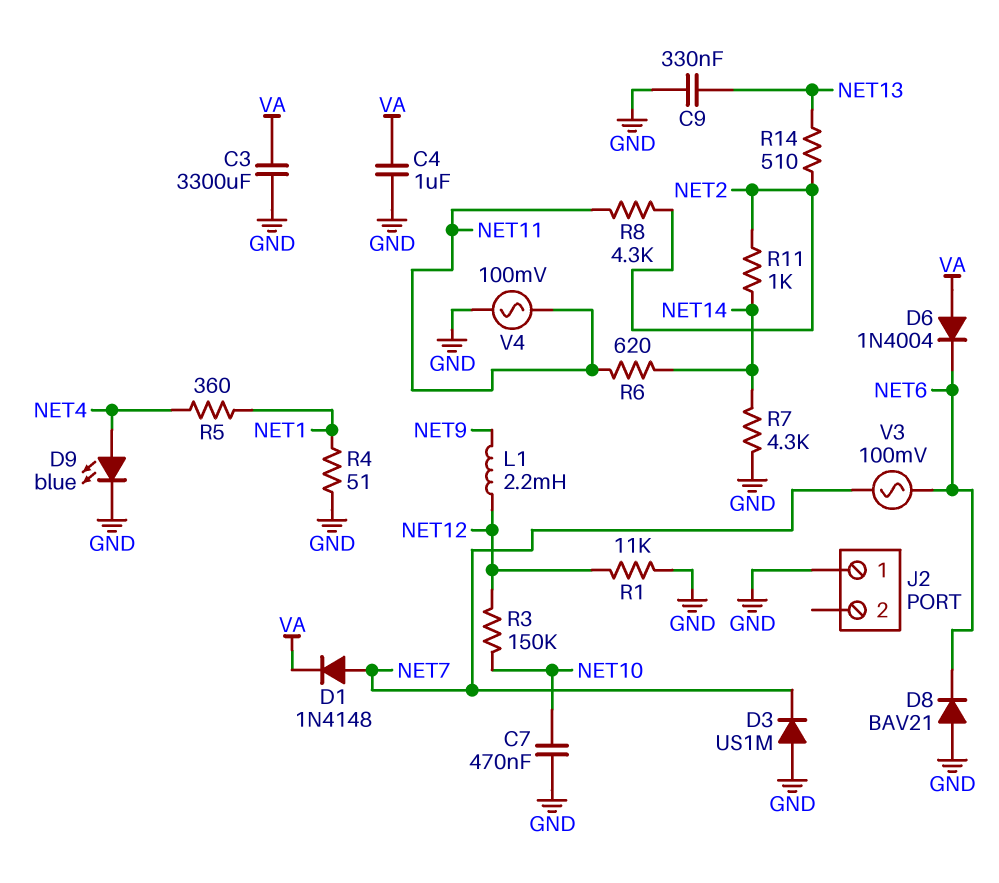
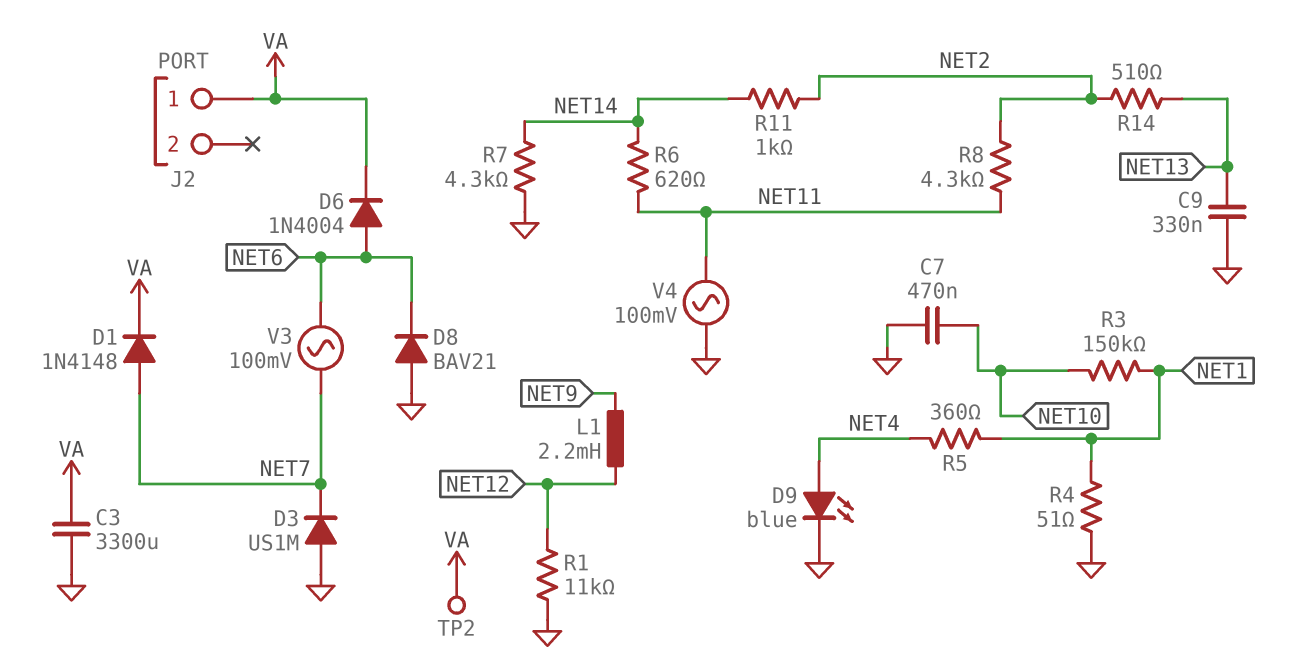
C4: 1uF (GND, VA) -> none
D6: diode 1N4004 (A VA, K NET6) -> diode 1N4004 (A NET6, K VA)
J2 pin 1: GND -> VA
R3: 150k (NET10, NET12) -> 150k (NET1, NET10)
TP2: none -> test point (VA)

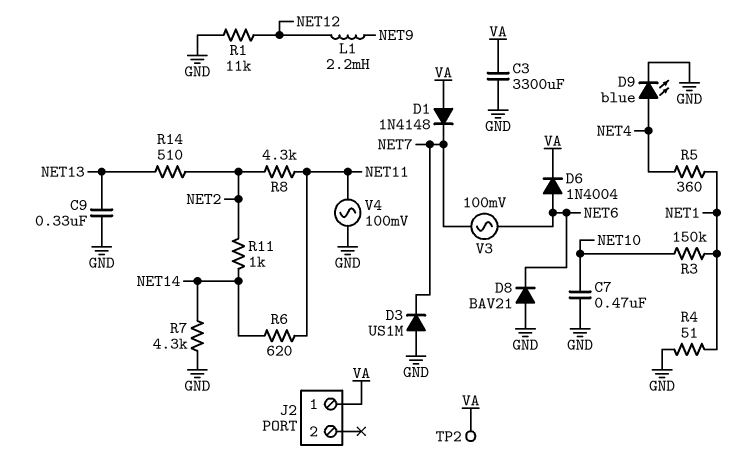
D1: diode 1N4148 (A NET7, K VA) -> diode 1N4148 (A VA, K NET7)

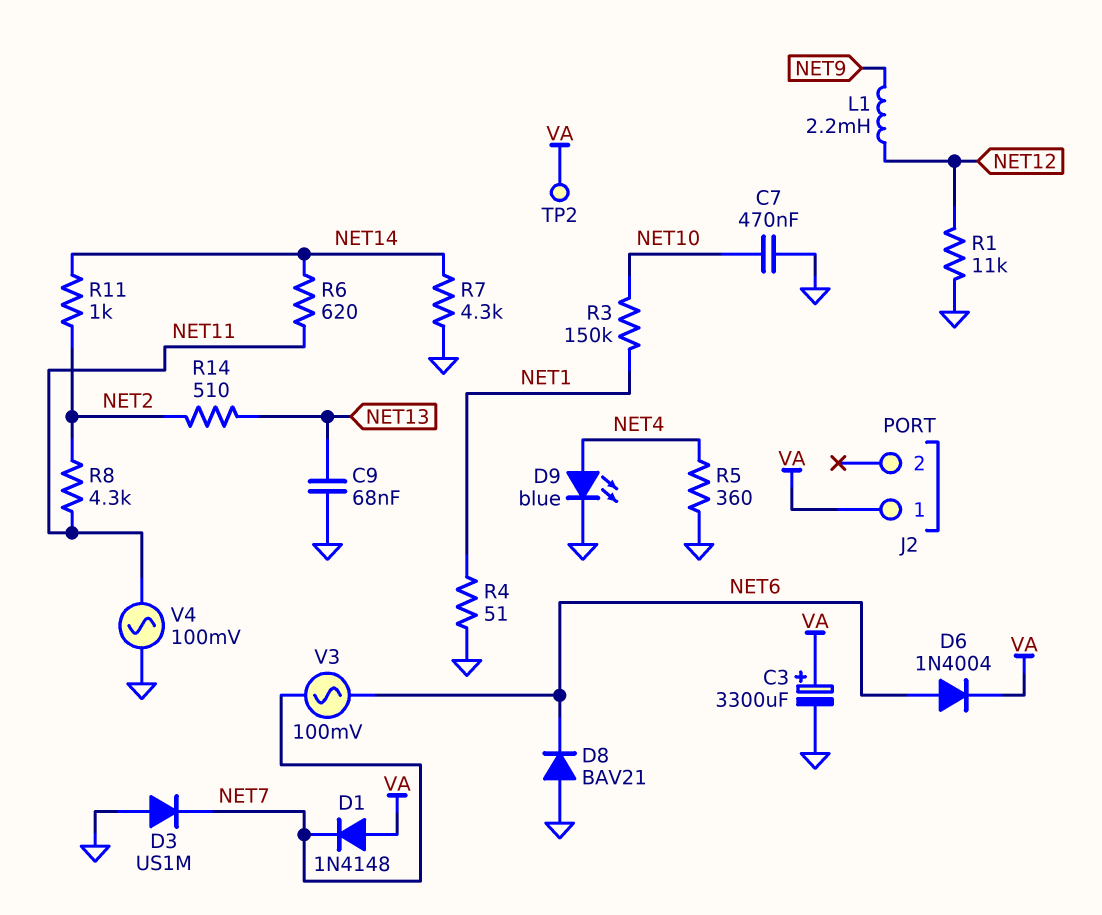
C3: 3300uF (GND, VA) -> 3300uF (plus VA, minus GND)
C9: 330nF (GND, NET13) -> 68nF (GND, NET13)
R5: 360 (NET1, NET4) -> 360 (GND, NET4)

